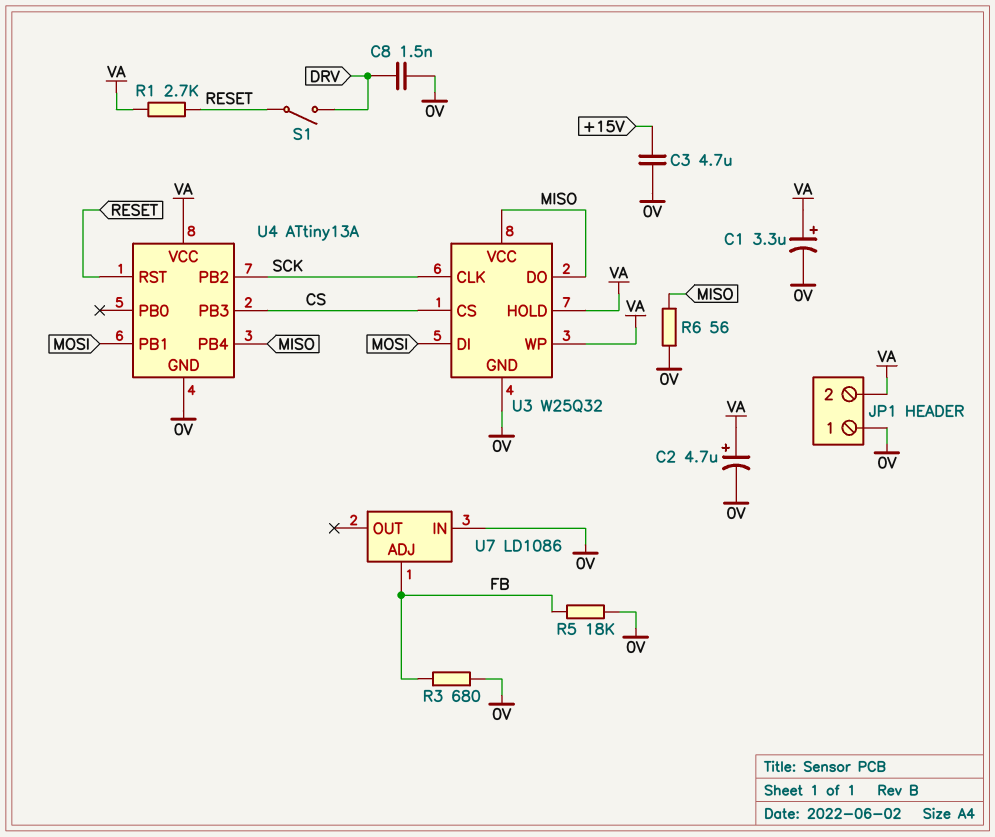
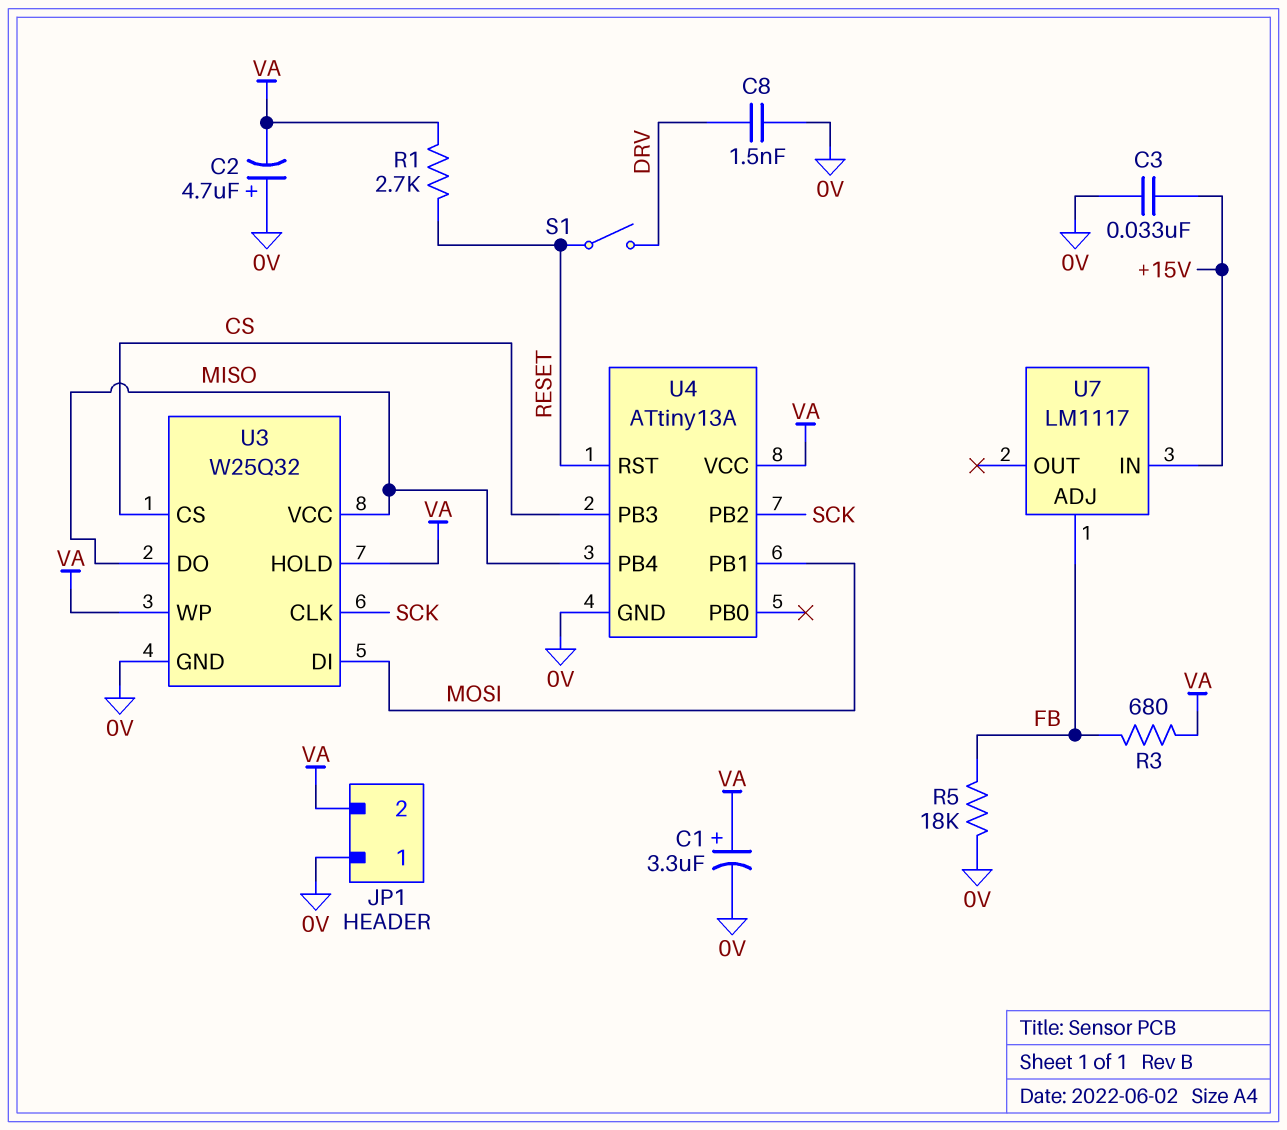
C2: 4.7uF (plus VA, minus 0V) -> 4.7uF (plus 0V, minus VA)
C3: 4.7uF (+15V, 0V) -> 33nF (+15V, 0V)
R3: 680 (0V, FB) -> 680 (FB, VA)
R6: 56 (0V, MISO) -> none
U7: LD1086 -> LM1117
U7 pin IN: 0V -> +15V

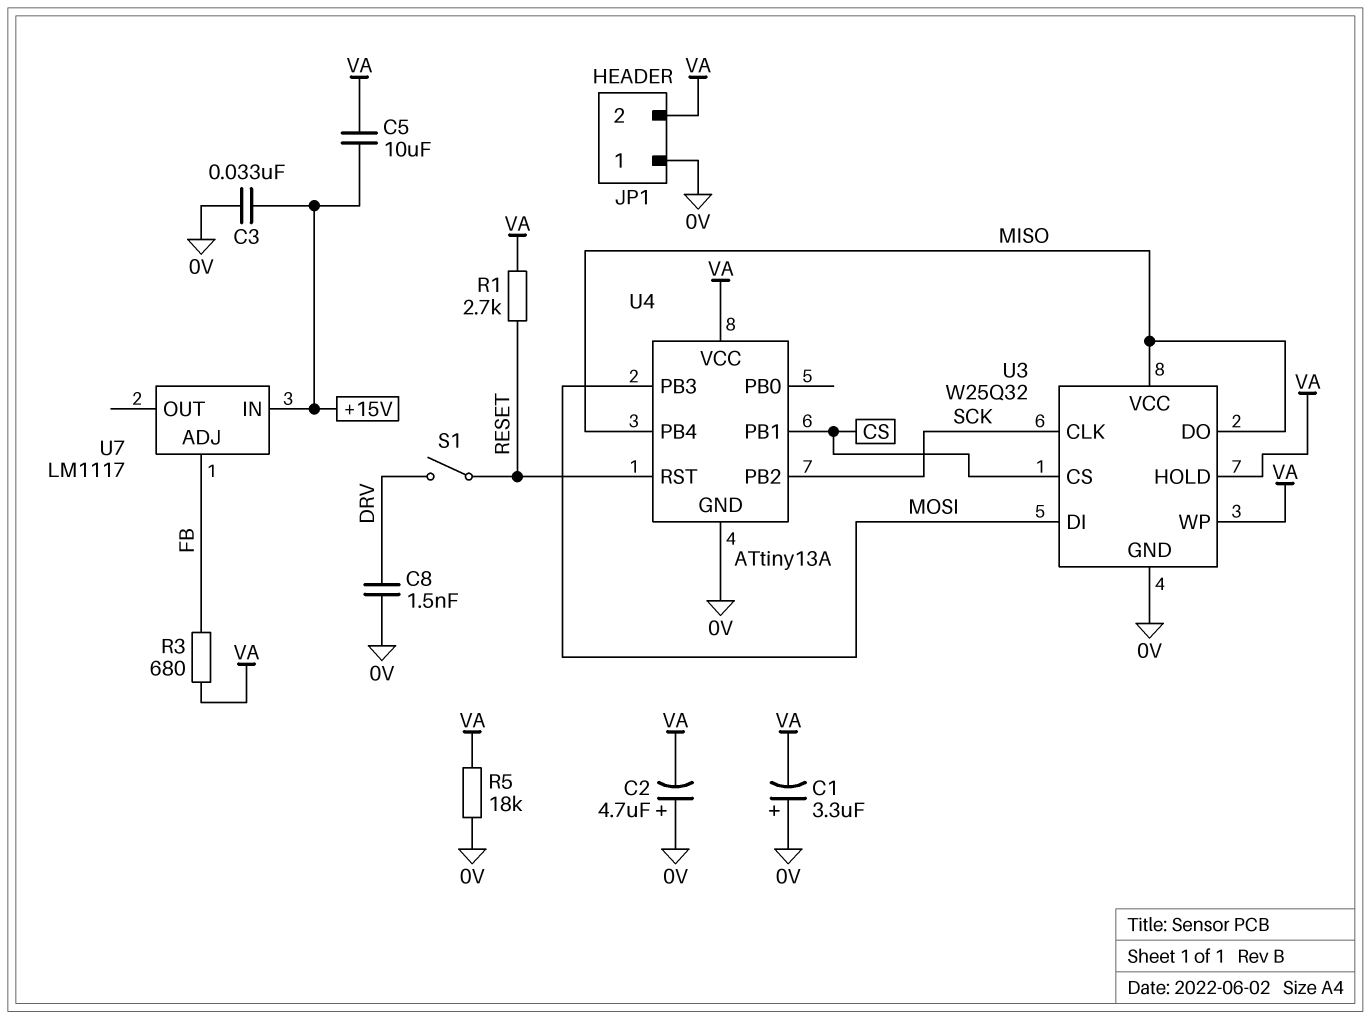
C1: 3.3uF (plus VA, minus 0V) -> 3.3uF (plus 0V, minus VA)
C5: none -> 10uF (+15V, VA)
R5: 18k (0V, FB) -> 18k (0V, VA)
U4 pin PB1: MOSI -> CS
U4 pin PB3: CS -> MOSI

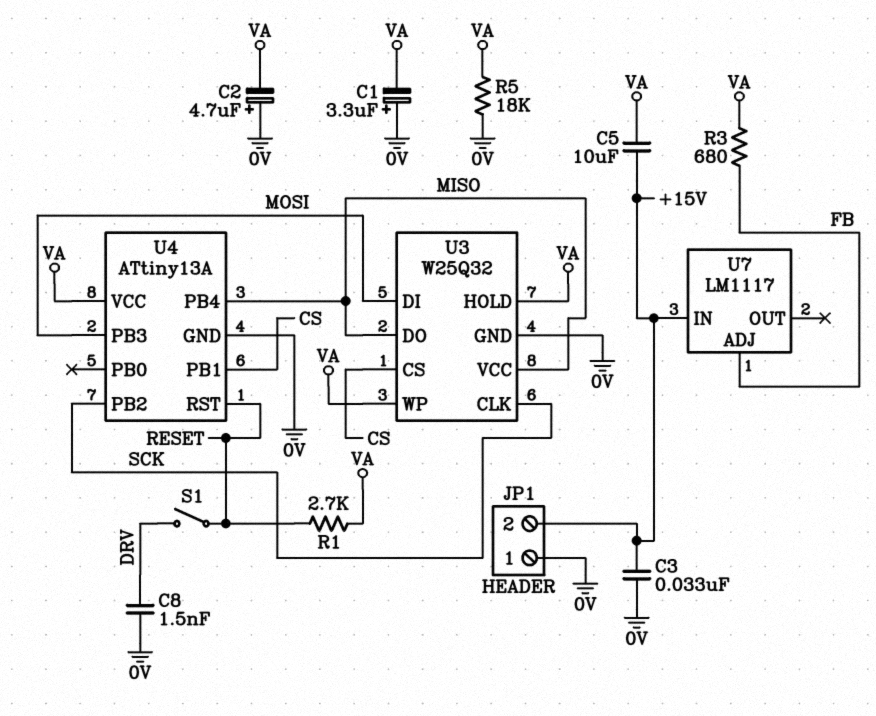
JP1 pin 2: VA -> +15V

